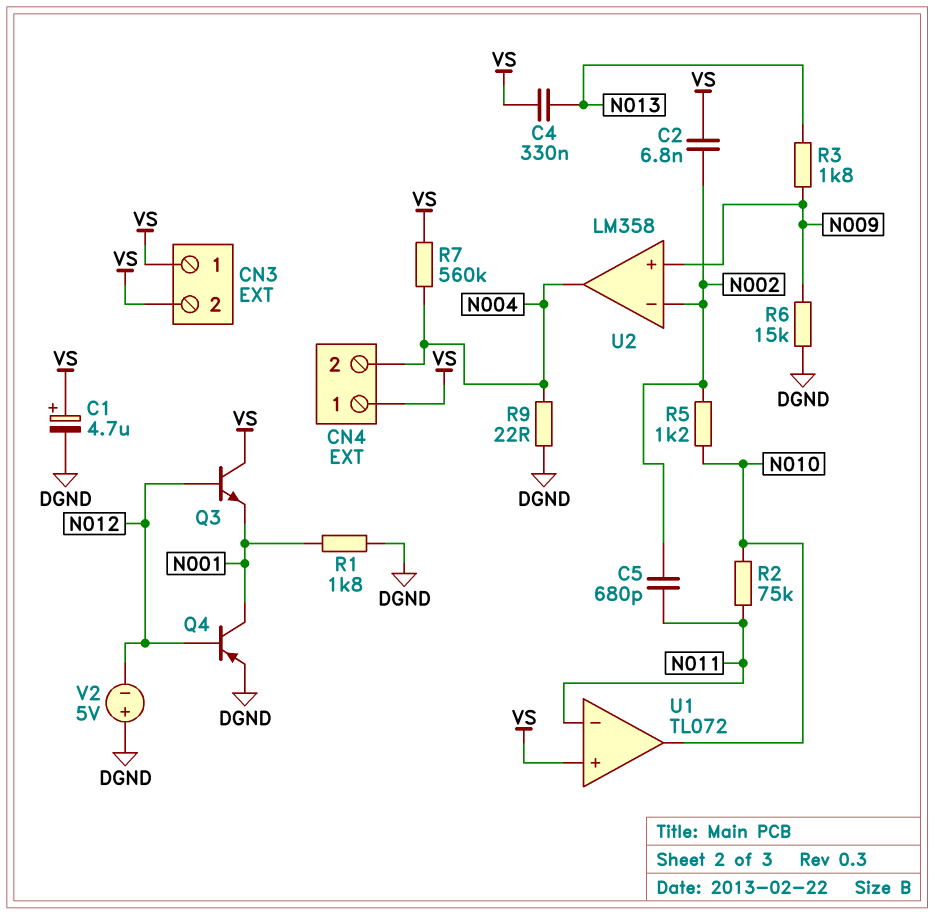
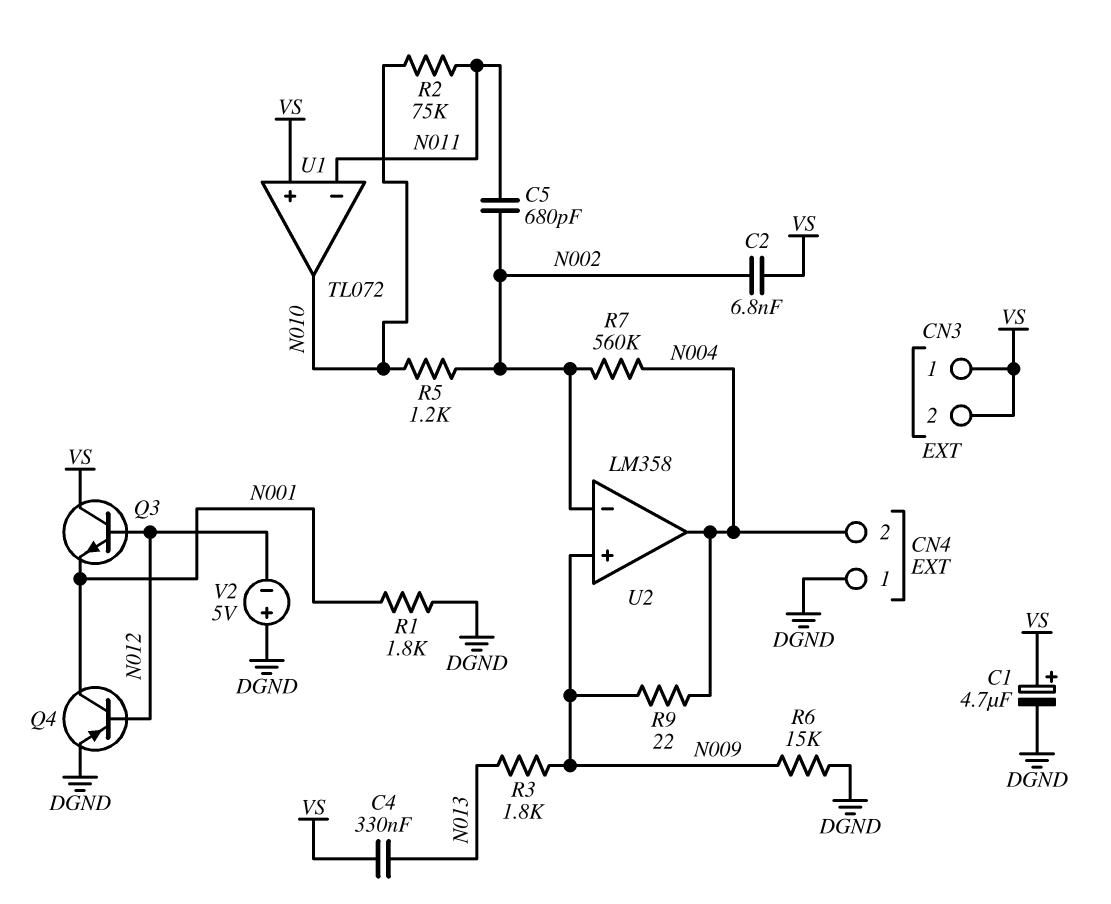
CN4 pin 1: VS -> DGND
R7: 560k (N004, VS) -> 560k (N002, N004)
R9: 22 (DGND, N004) -> 22 (N004, N009)

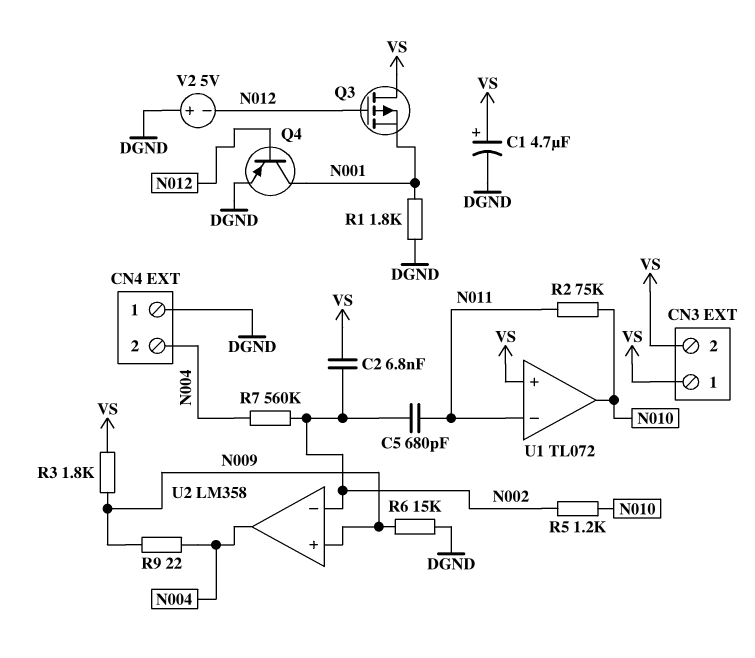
C4: 330nF (N013, VS) -> none
Q3: NPN (B N012, C VS, E N001) -> PMOS (G N012, D VS, S N001)
R3: 1.8k (N009, N013) -> 1.8k (N009, VS)

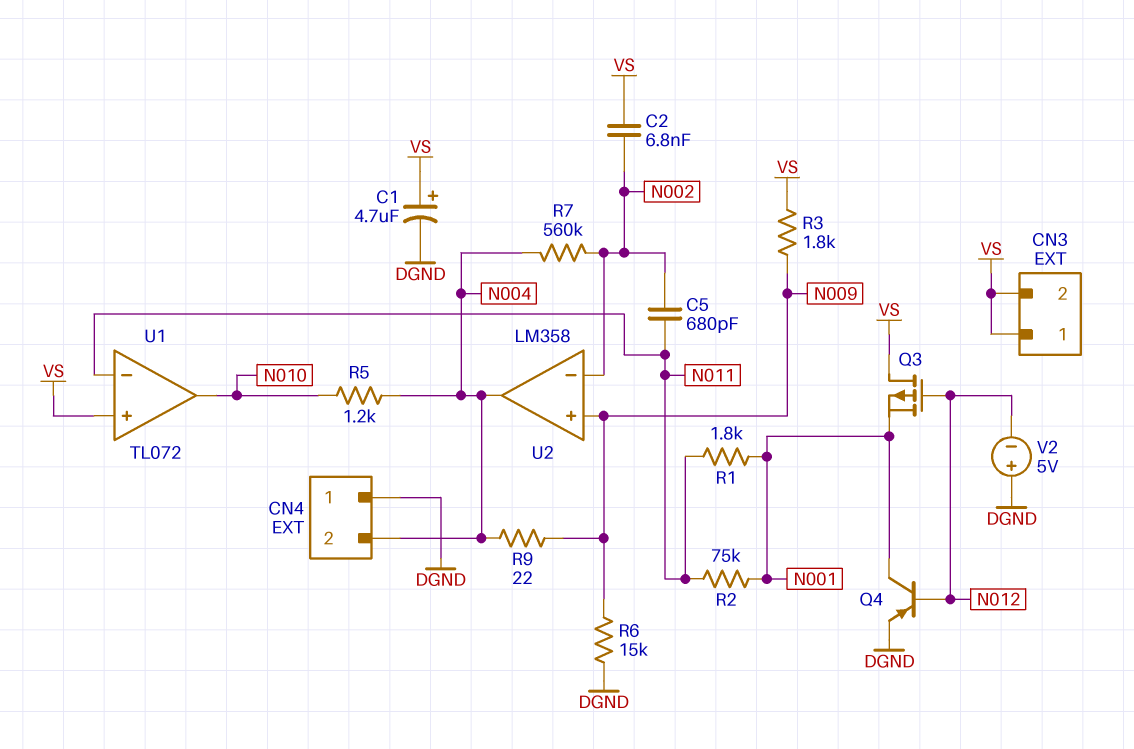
R1: 1.8k (DGND, N001) -> 1.8k (N001, N011)
R2: 75k (N010, N011) -> 75k (N001, N011)
R5: 1.2k (N002, N010) -> 1.2k (N004, N010)

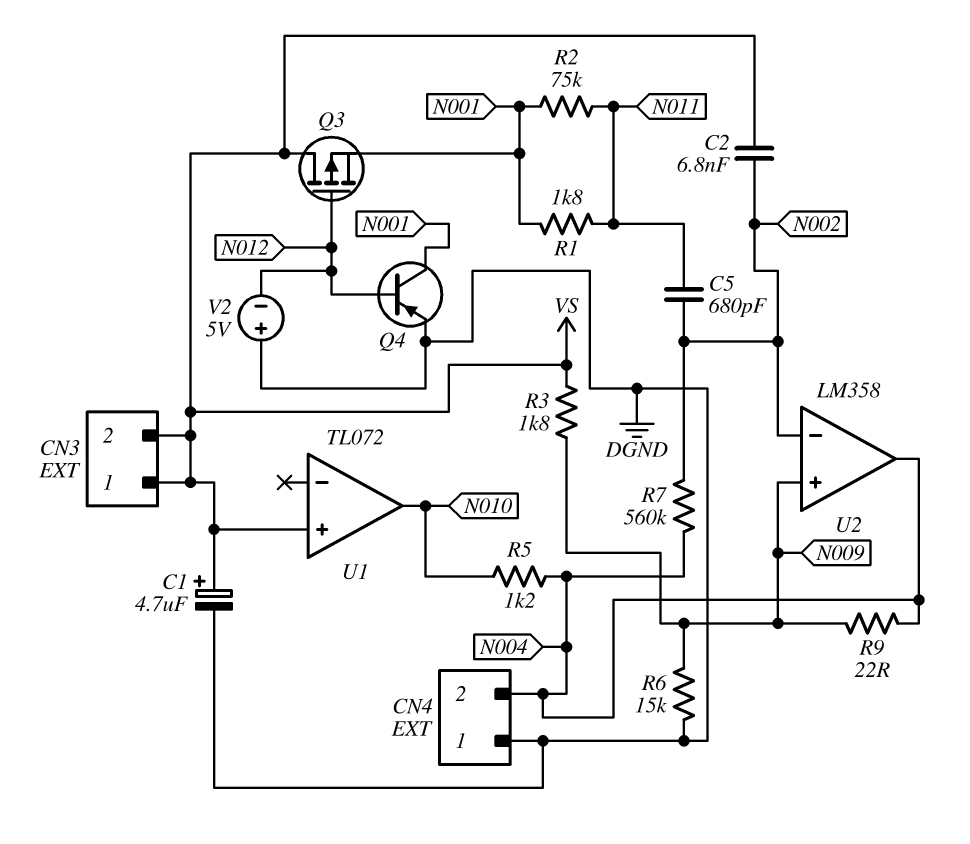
U1 pin in-: N011 -> none

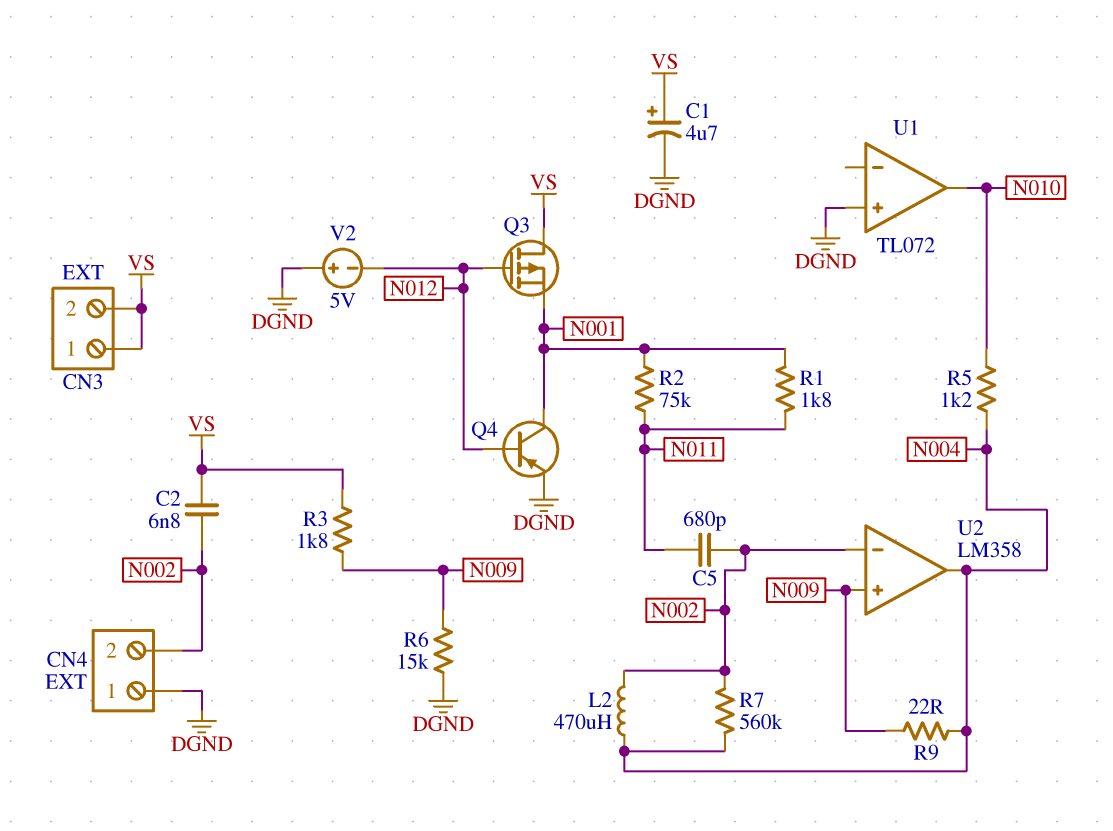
CN4 pin 2: N004 -> N002
L2: none -> 470uH (N002, N004)
U1 pin in+: VS -> DGND

